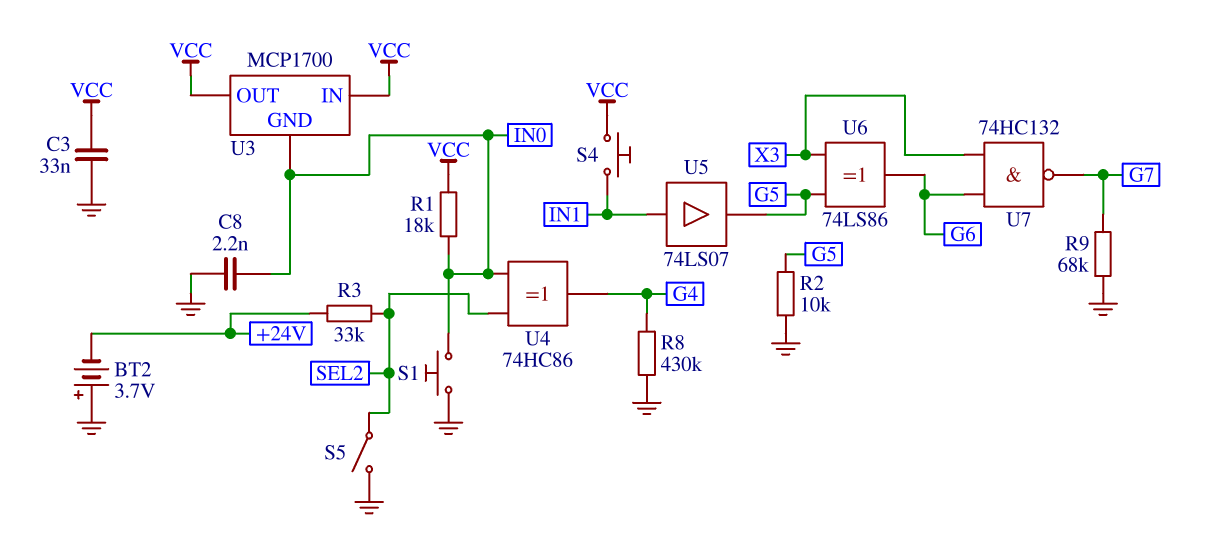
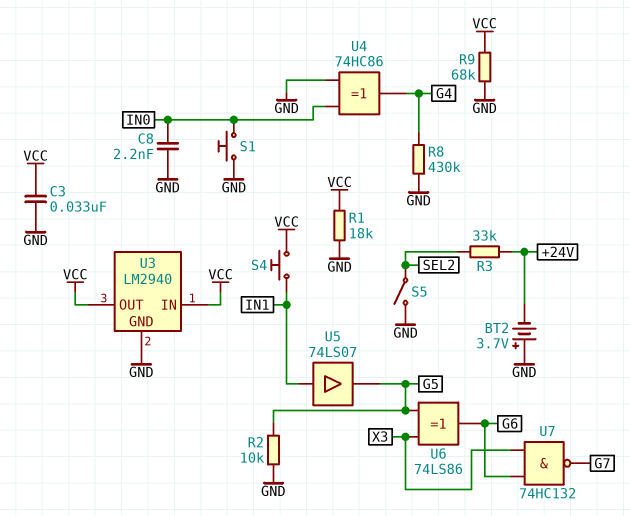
R1: 18k (IN0, VCC) -> 18k (GND, VCC)
R9: 68k (G7, GND) -> 68k (GND, VCC)
U3: MCP1700 -> LM2940
U3 pin GND: IN0 -> GND
U4: XOR 74HC86 (in IN0, in SEL2, out G4) -> XOR 74HC86 (in GND, in IN0, out G4)

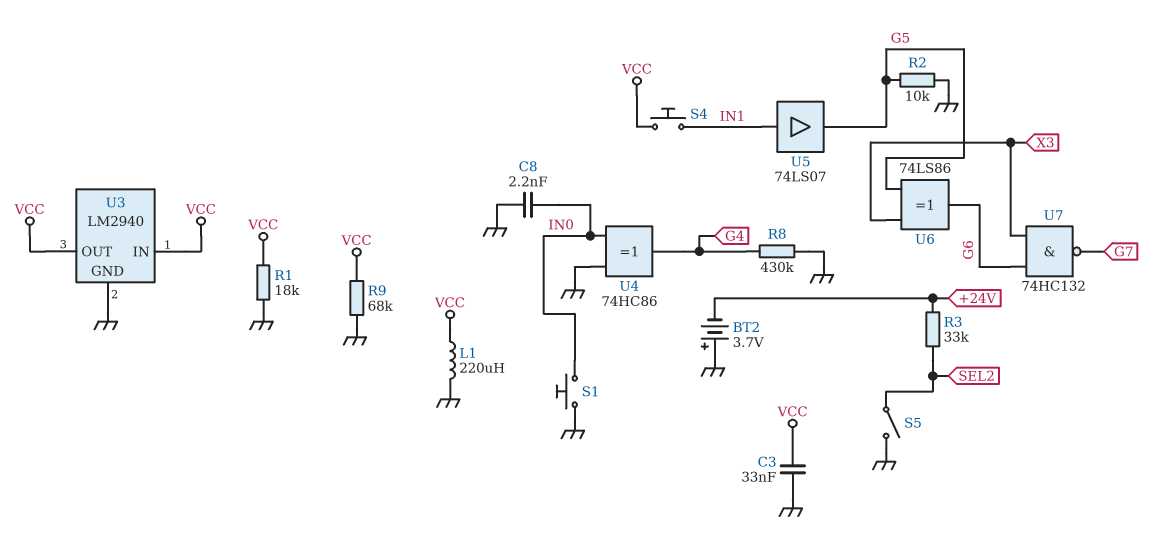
L1: none -> 220uH (GND, VCC)

